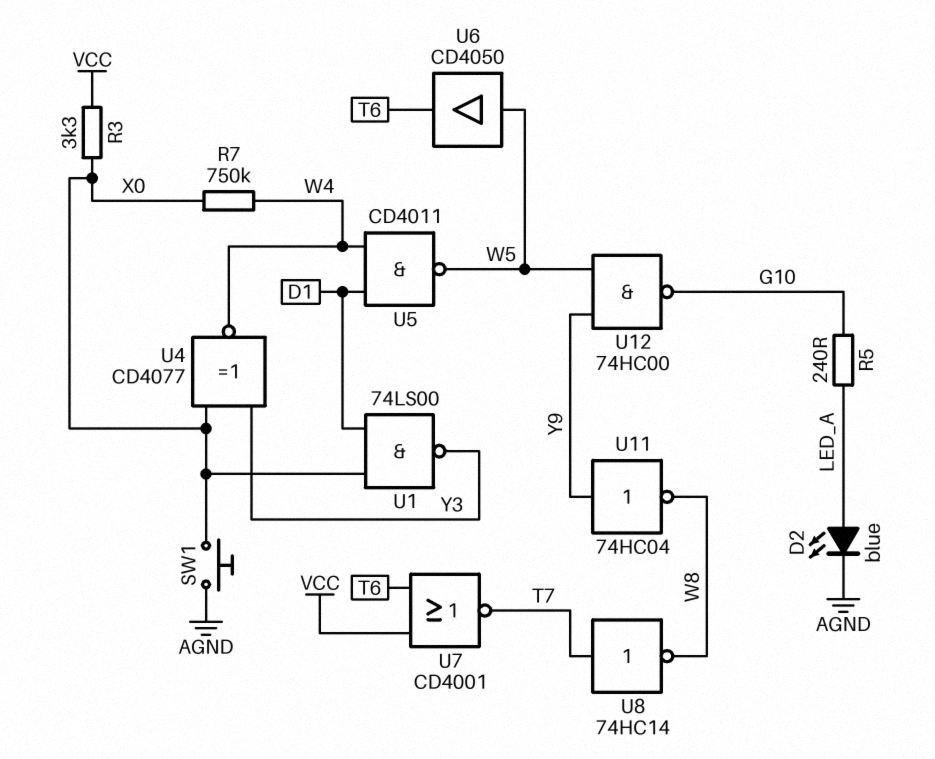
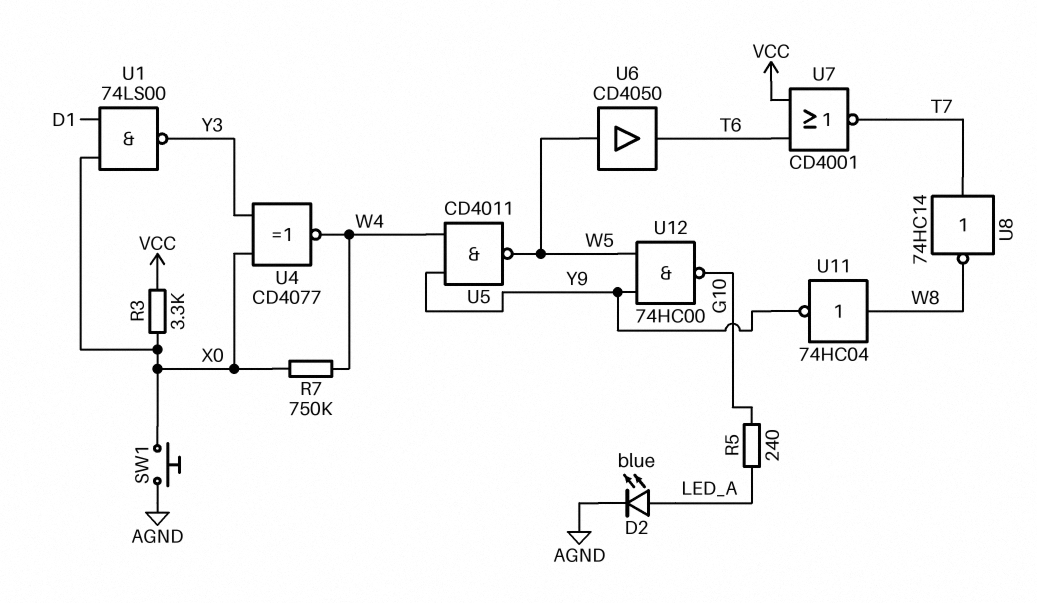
U5: NAND CD4011 (in D1, in W4, out W5) -> NAND CD4011 (in W4, in Y9, out W5)
U11: NOT 74HC04 (in Y9, out W8) -> NOT 74HC04 (in W8, out Y9)

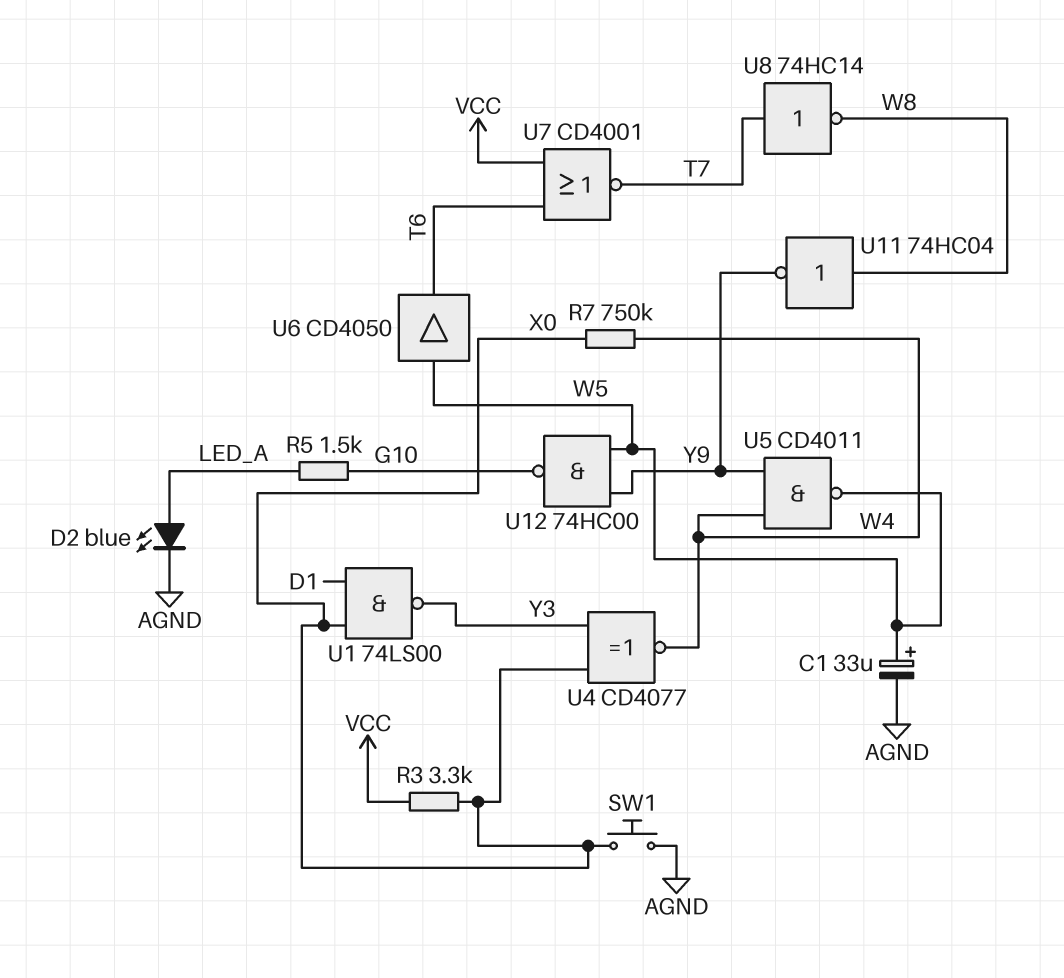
C1: none -> 33uF (plus W5, minus AGND)
R5: 240 (G10, LED_A) -> 1.5k (G10, LED_A)

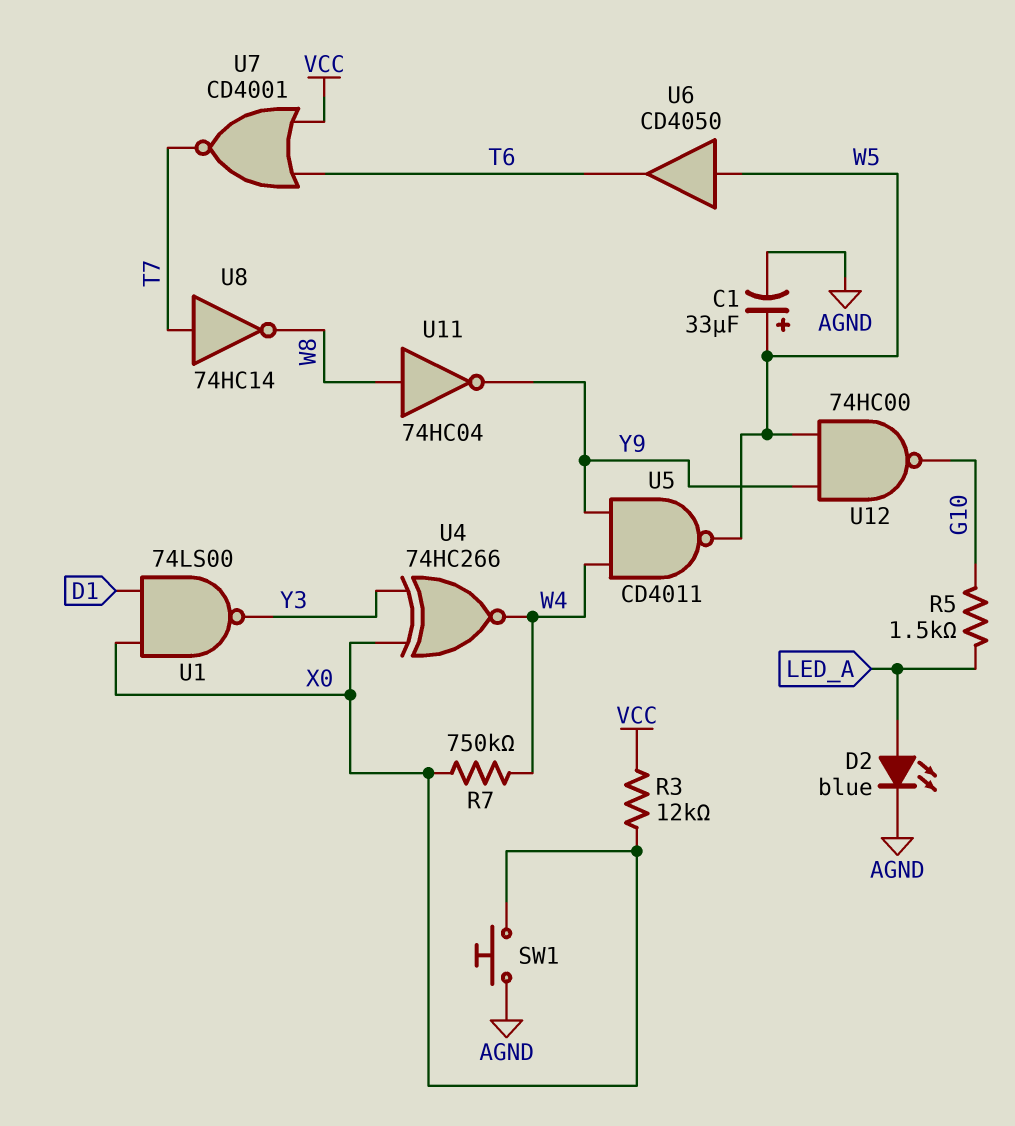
R3: 3.3k (VCC, X0) -> 12k (VCC, X0)
U4: XNOR CD4077 (in X0, in Y3, out W4) -> XNOR 74HC266 (in X0, in Y3, out W4)

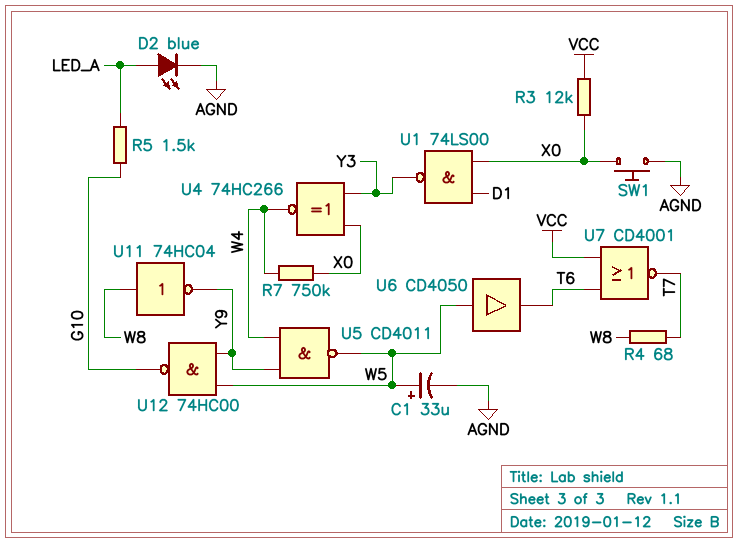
R4: none -> 68 (T7, W8)
U8: NOT 74HC14 (in T7, out W8) -> none

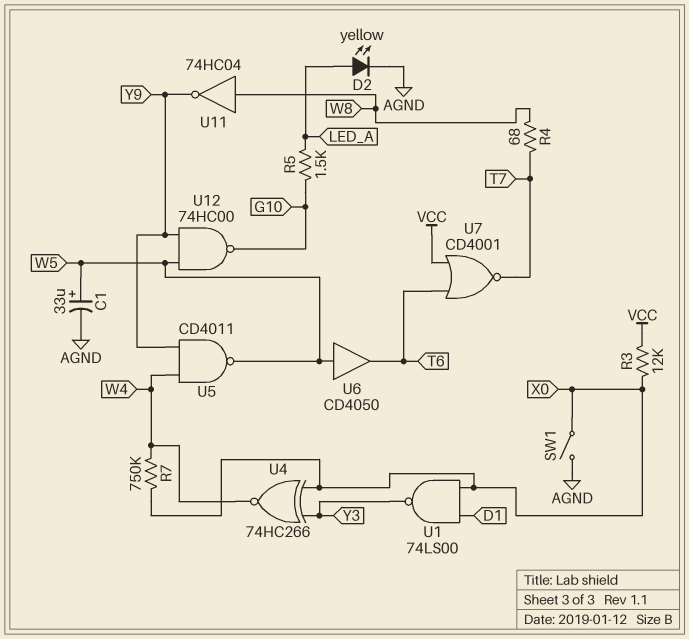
D2: LED blue (A LED_A, K AGND) -> LED yellow (A LED_A, K AGND)
SW1: button (AGND, X0) -> switch (AGND, X0)

